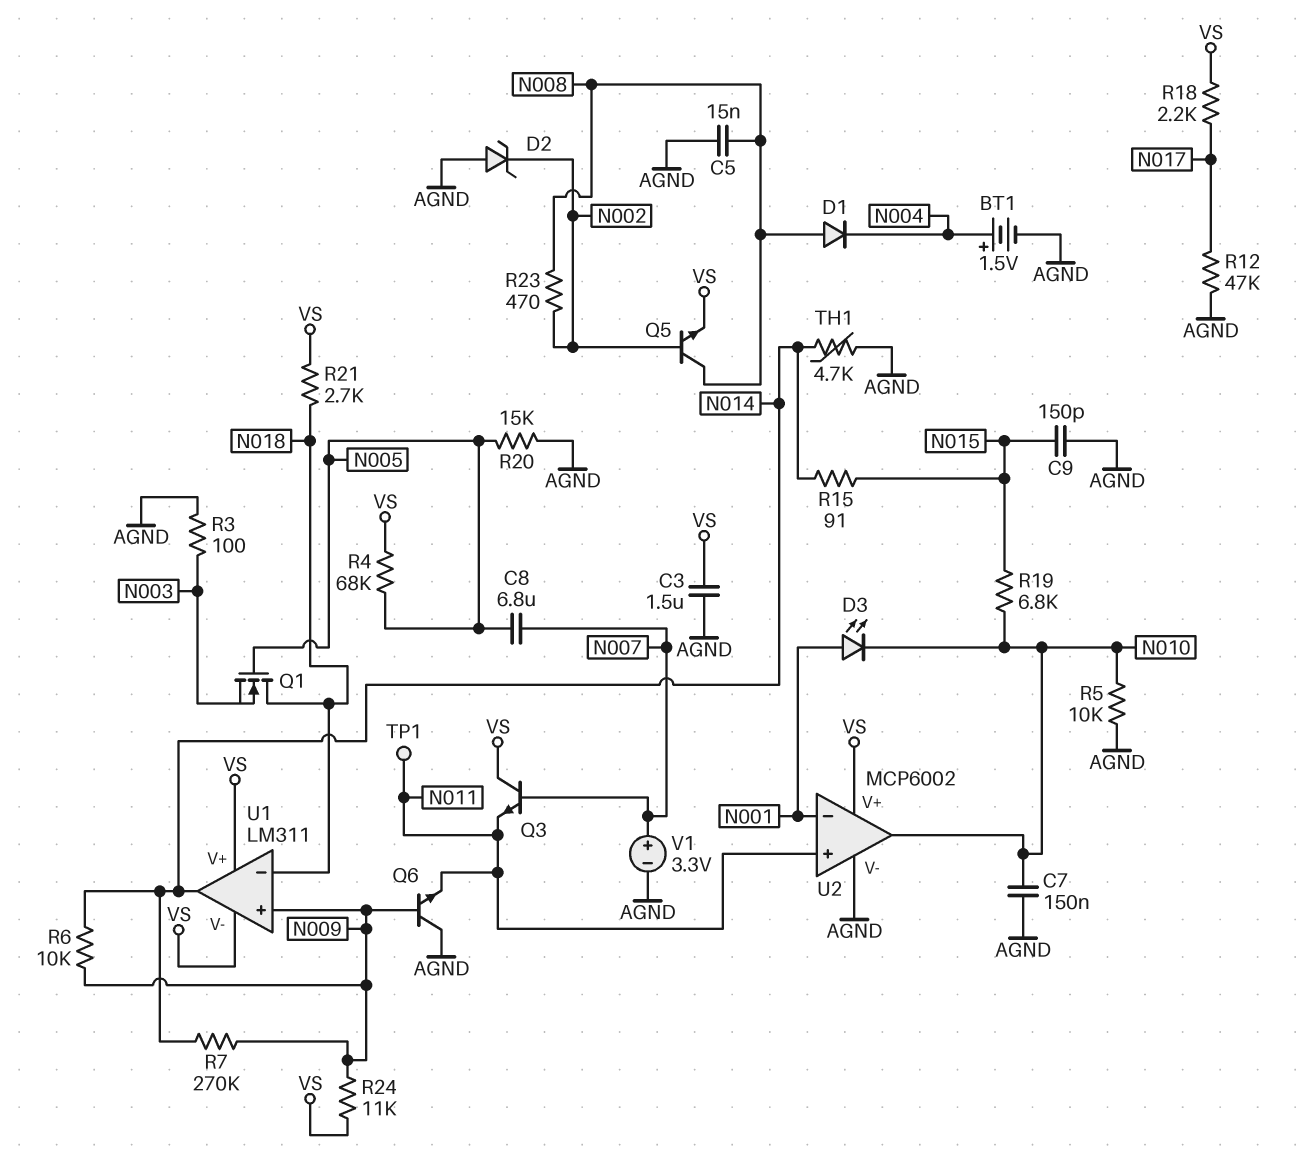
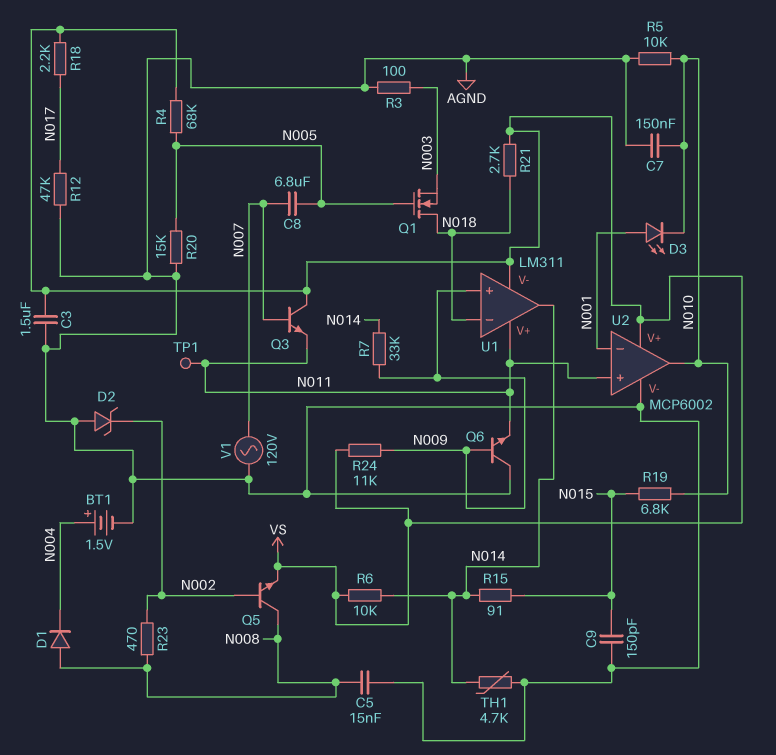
R6: 10k (N009, N014) -> 10k (N014, VS)
R7: 270k (N009, N014) -> 33k (N009, N014)
U1 pin V+: VS -> N011
V1: 3.3V (plus N007, minus AGND) -> AC 120V (AGND, N007)

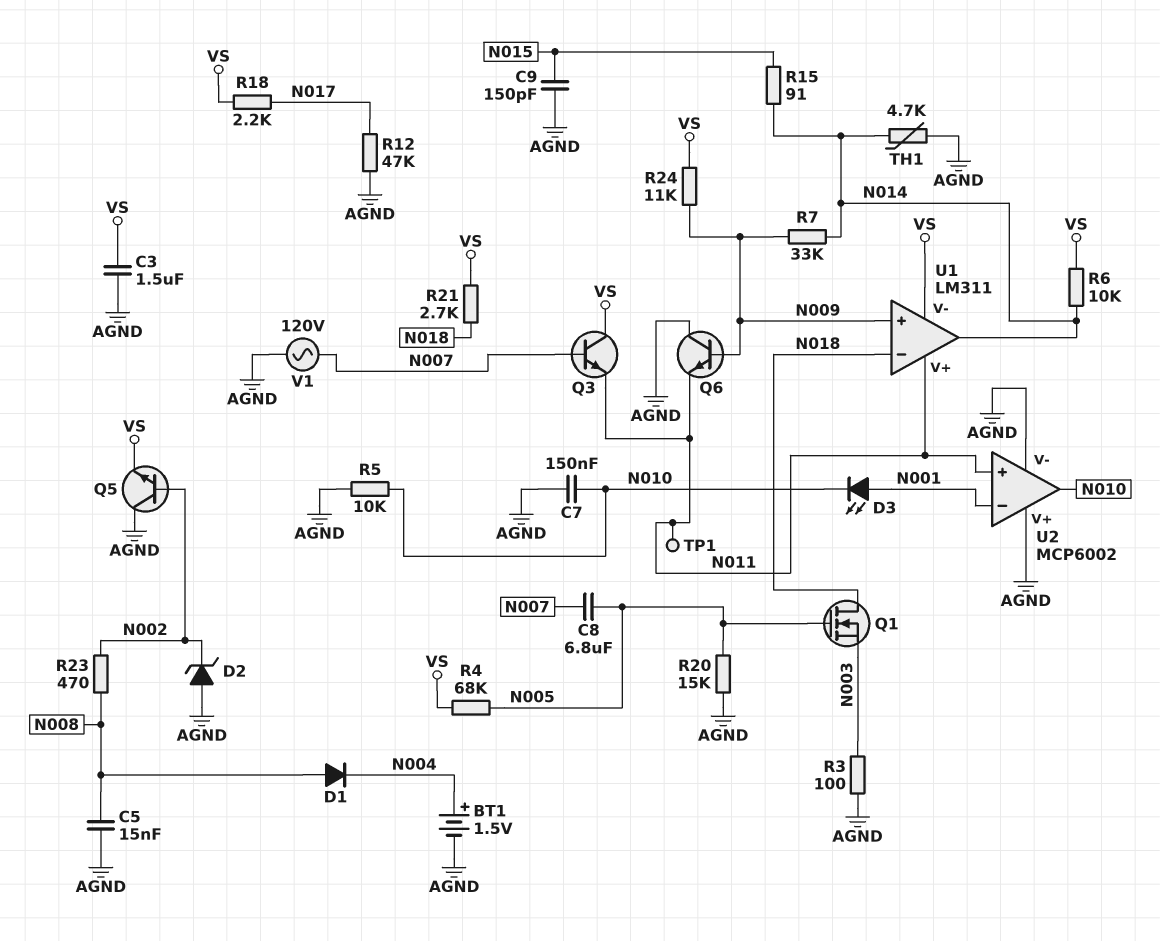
Q5: NPN (B N002, C N008, E VS) -> NPN (B N002, C AGND, E VS)
R19: 6.8k (N010, N015) -> none
U2 pin V+: VS -> AGND

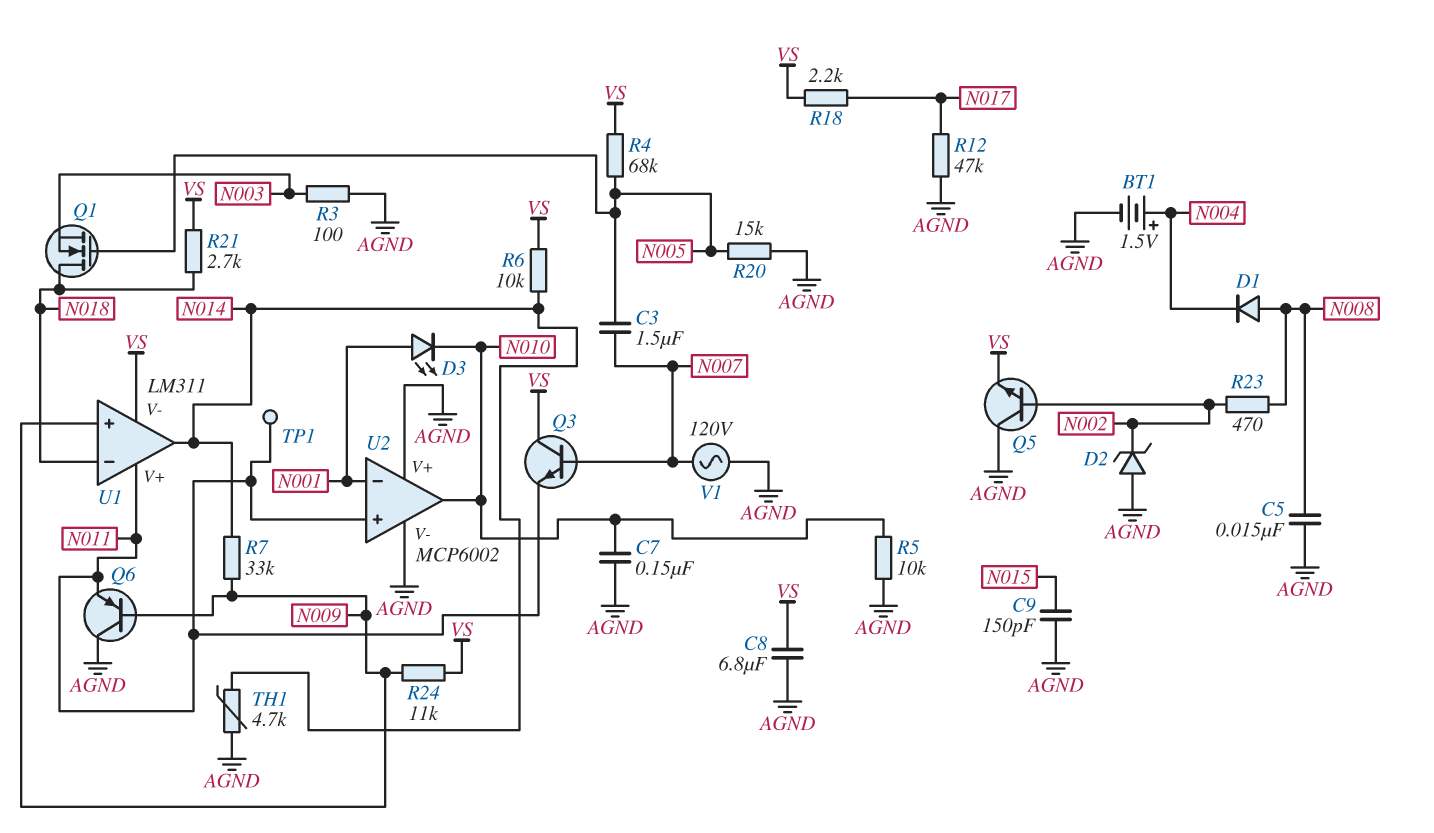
C3: 1.5uF (AGND, VS) -> 1.5uF (N005, N007)
C8: 6.8uF (N005, N007) -> 6.8uF (AGND, VS)
Q6: NPN (B N009, C AGND, E N011) -> PNP (B N009, C AGND, E N011)
R15: 91 (N014, N015) -> none

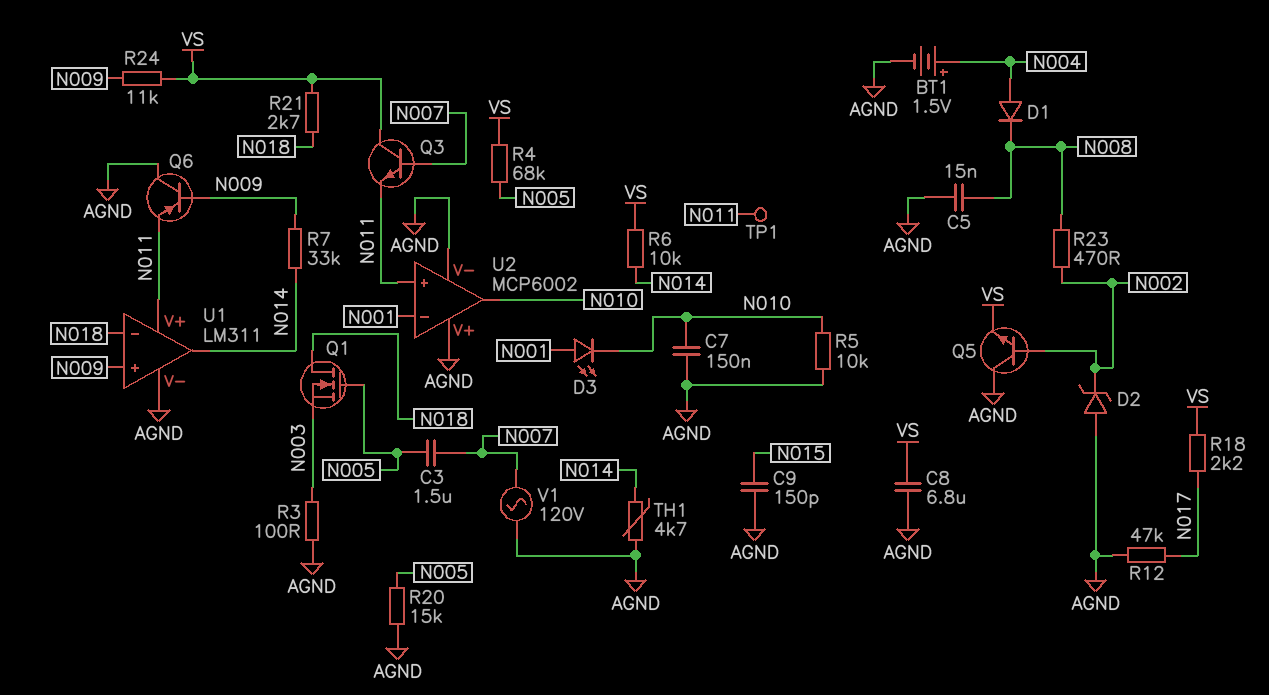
D1: diode (A N008, K N004) -> diode (A N004, K N008)
U1 pin V-: VS -> AGND

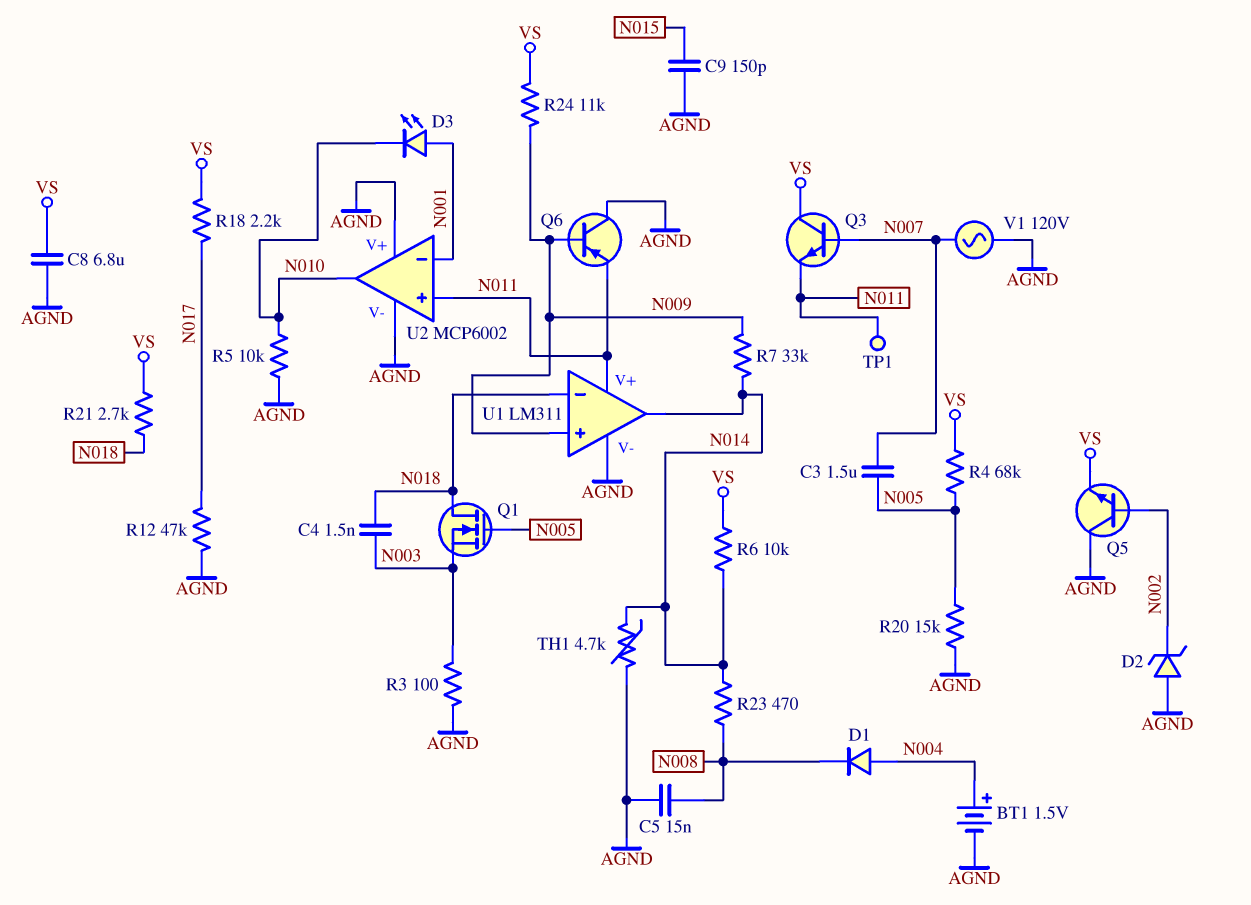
C4: none -> 1.5nF (N003, N018)
C7: 150nF (AGND, N010) -> none
R23: 470 (N002, N008) -> 470 (N008, N014)

